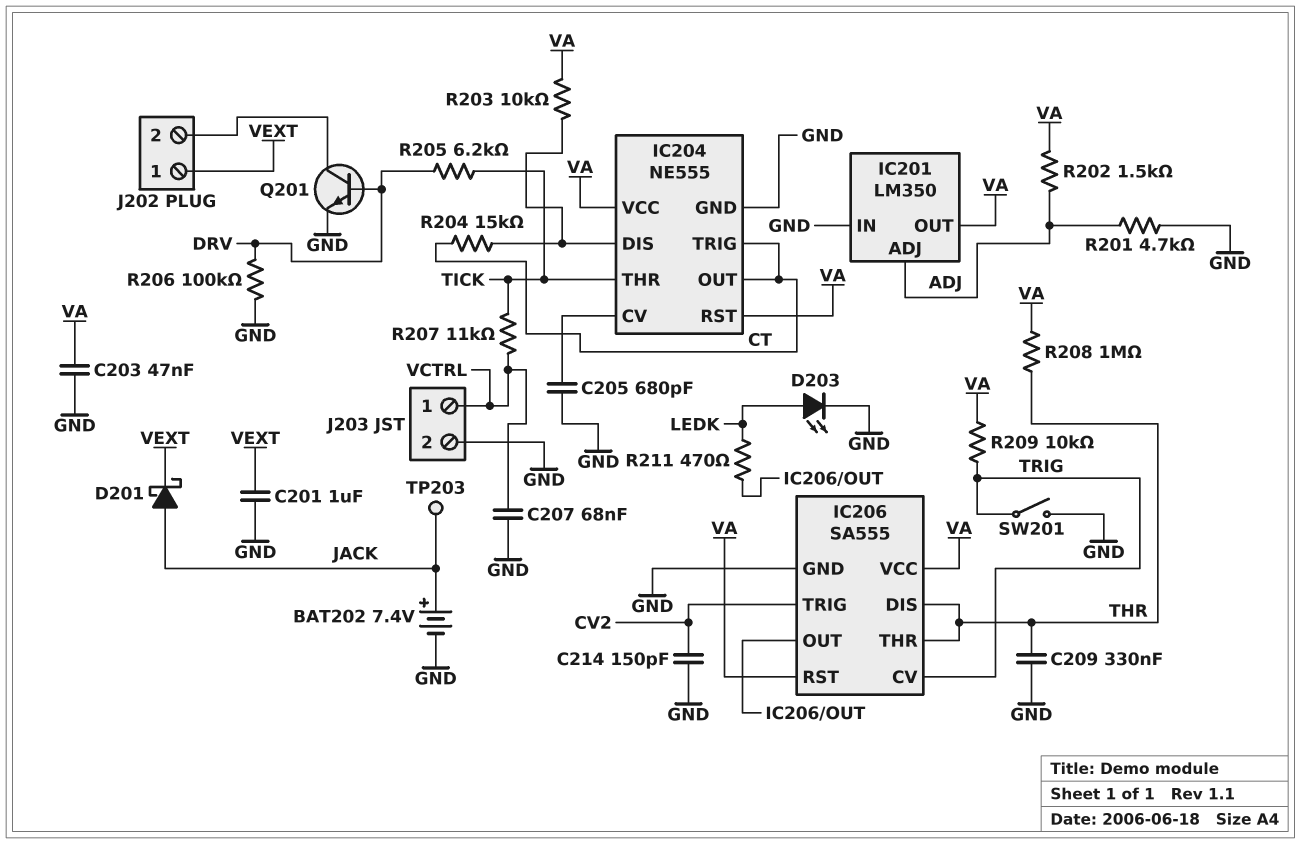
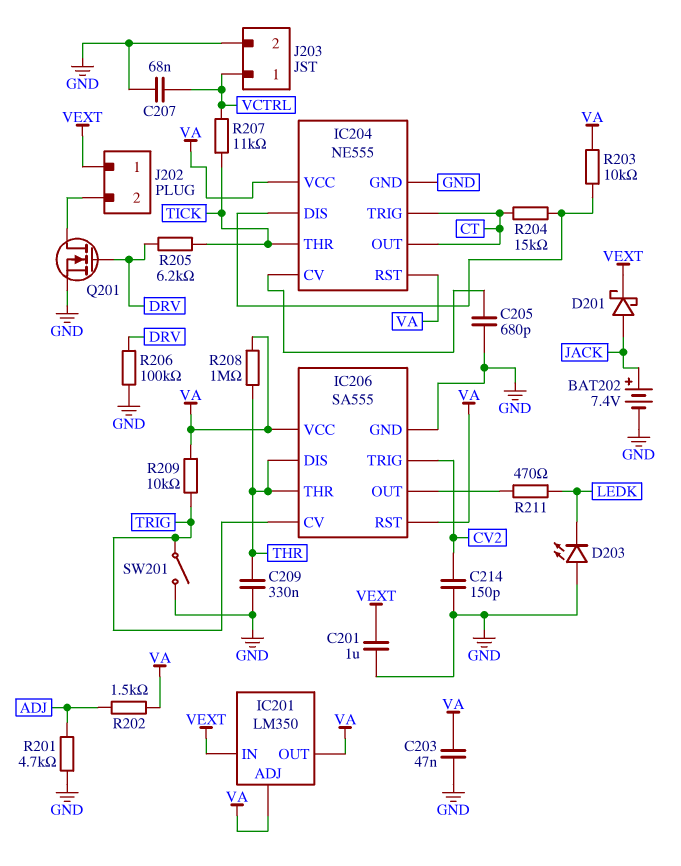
D203: LED (A LEDK, K GND) -> LED (A GND, K LEDK)
IC201 pin ADJ: ADJ -> VA
IC201 pin IN: GND -> VEXT
Q201: NPN (B DRV, C J202/2, E GND) -> NMOS (G DRV, D J202/2, S GND)
TP203: test point (JACK) -> none

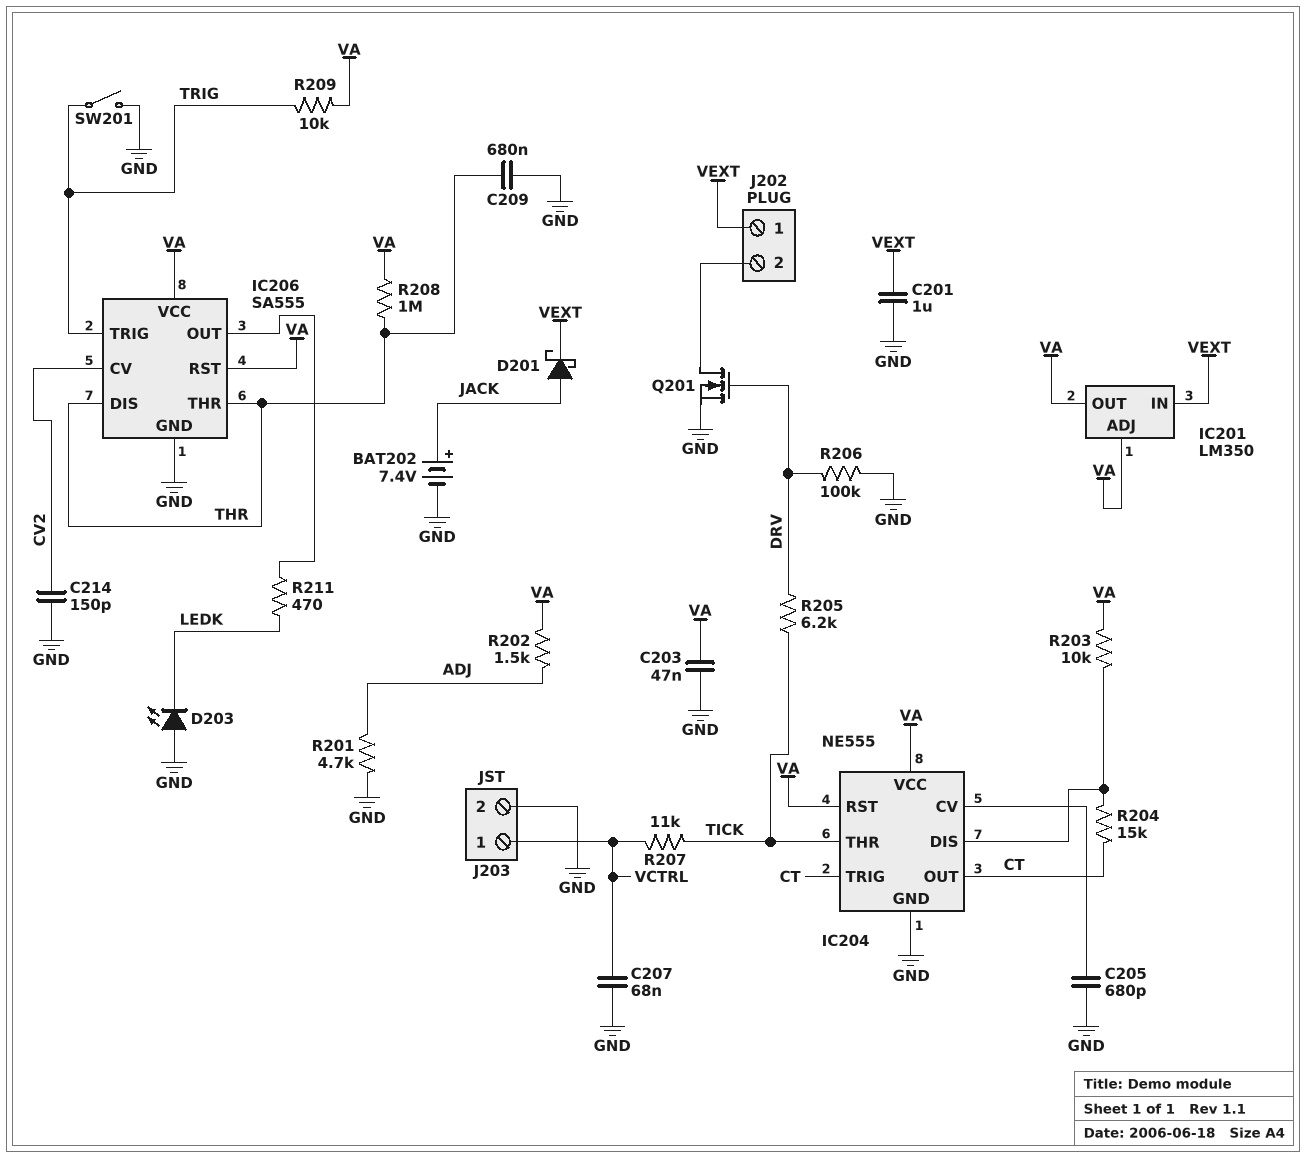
C209: 330nF (GND, THR) -> 680nF (GND, THR)
IC206 pin CV: TRIG -> CV2
IC206 pin TRIG: CV2 -> TRIG

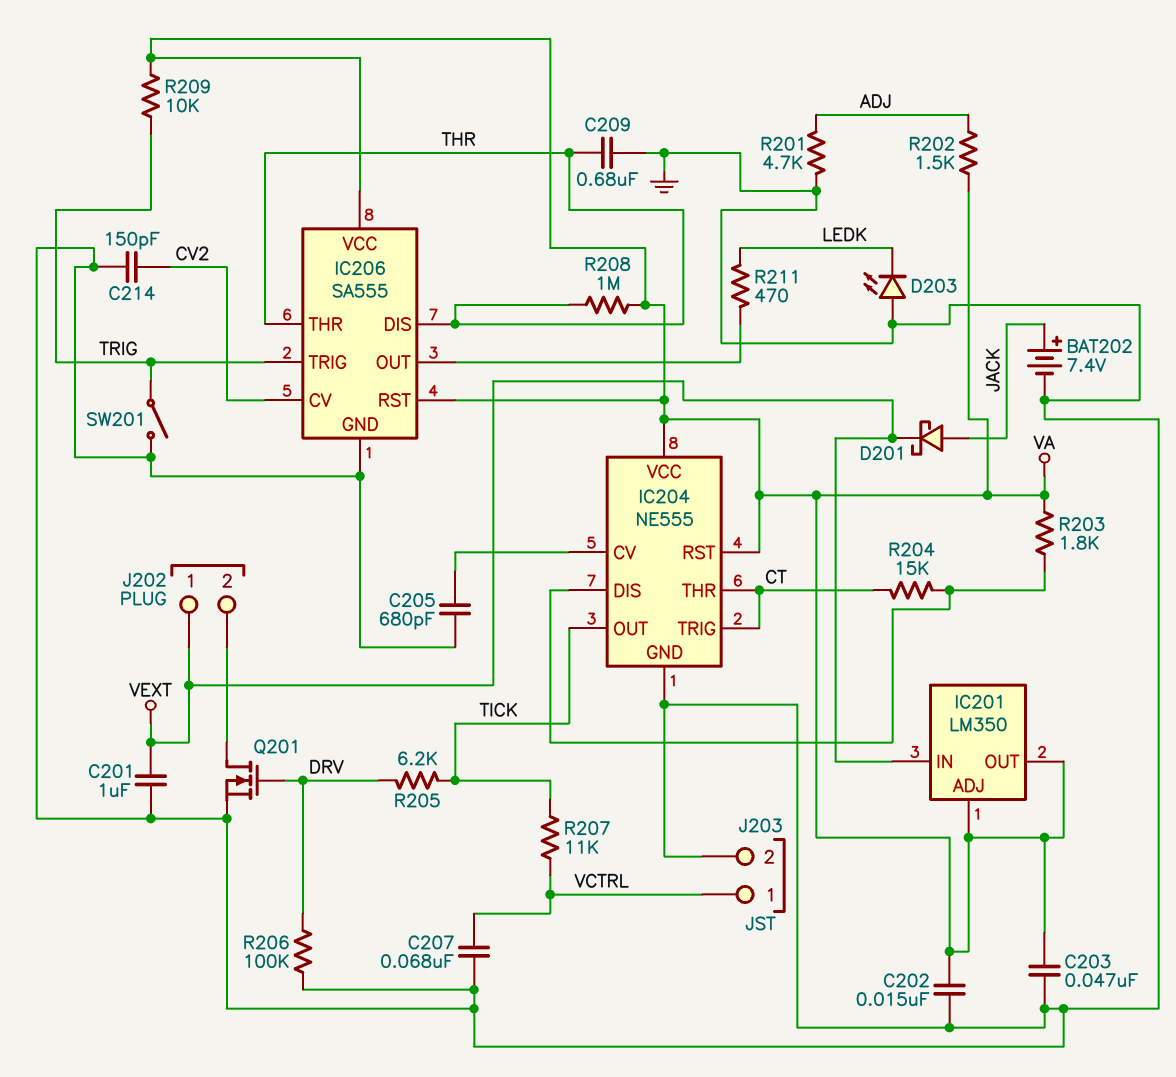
C202: none -> 15nF (GND, VA)
IC204 pin OUT: CT -> TICK
IC204 pin THR: TICK -> CT
R203: 10k (IC204/DIS, VA) -> 1.8k (IC204/DIS, VA)

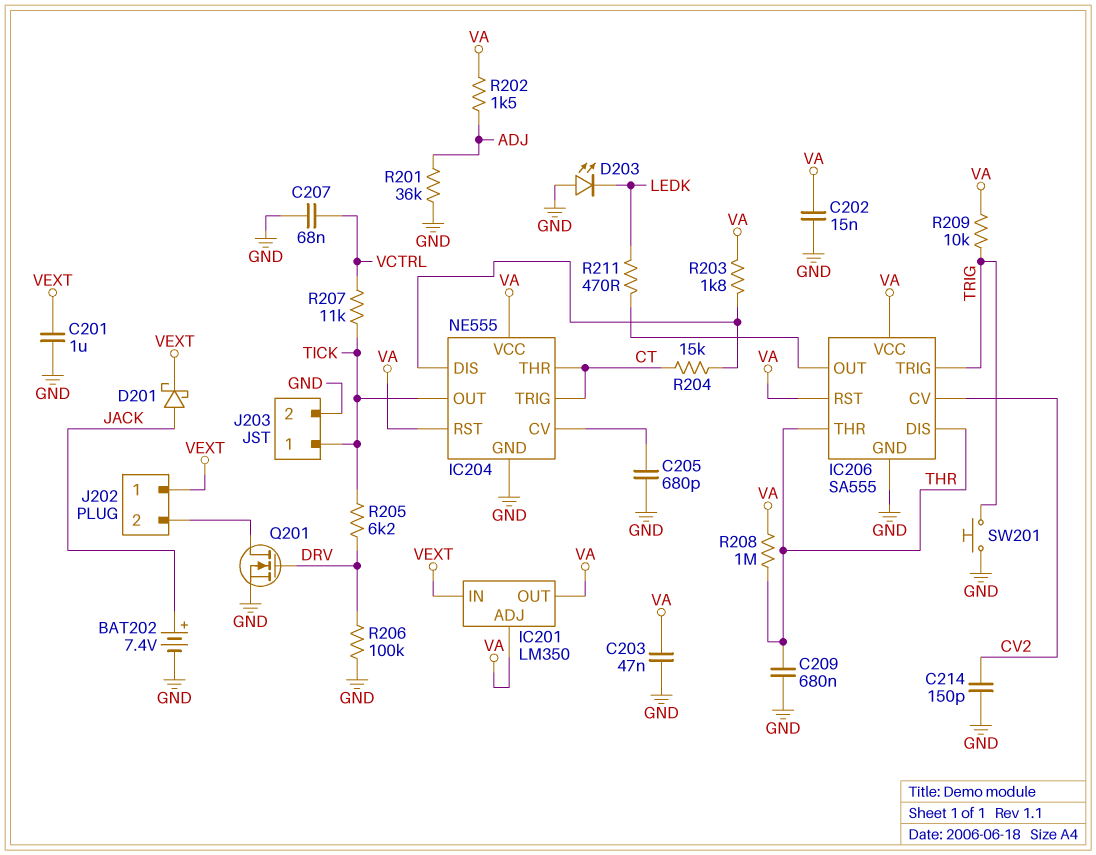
J203 pin 1: VCTRL -> TICK
R201: 4.7k (ADJ, GND) -> 36k (ADJ, GND)
SW201: switch (GND, TRIG) -> button (GND, TRIG)

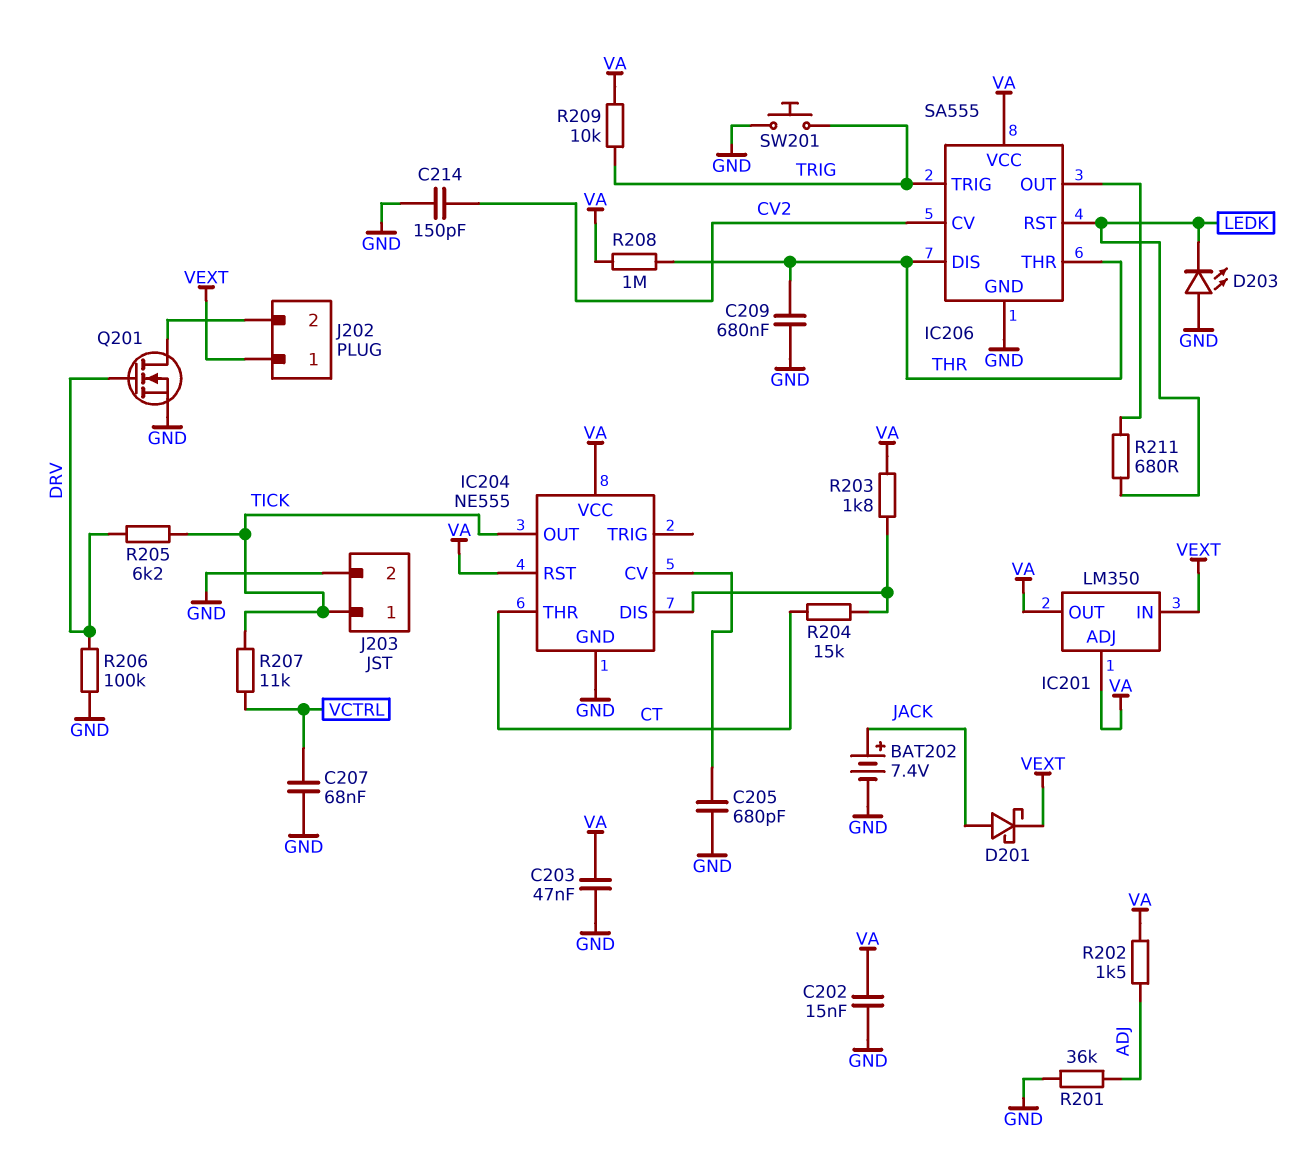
C201: 1uF (GND, VEXT) -> none
IC204 pin TRIG: CT -> none
IC206 pin RST: VA -> LEDK
R211: 470 (IC206/OUT, LEDK) -> 680 (IC206/OUT, LEDK)

